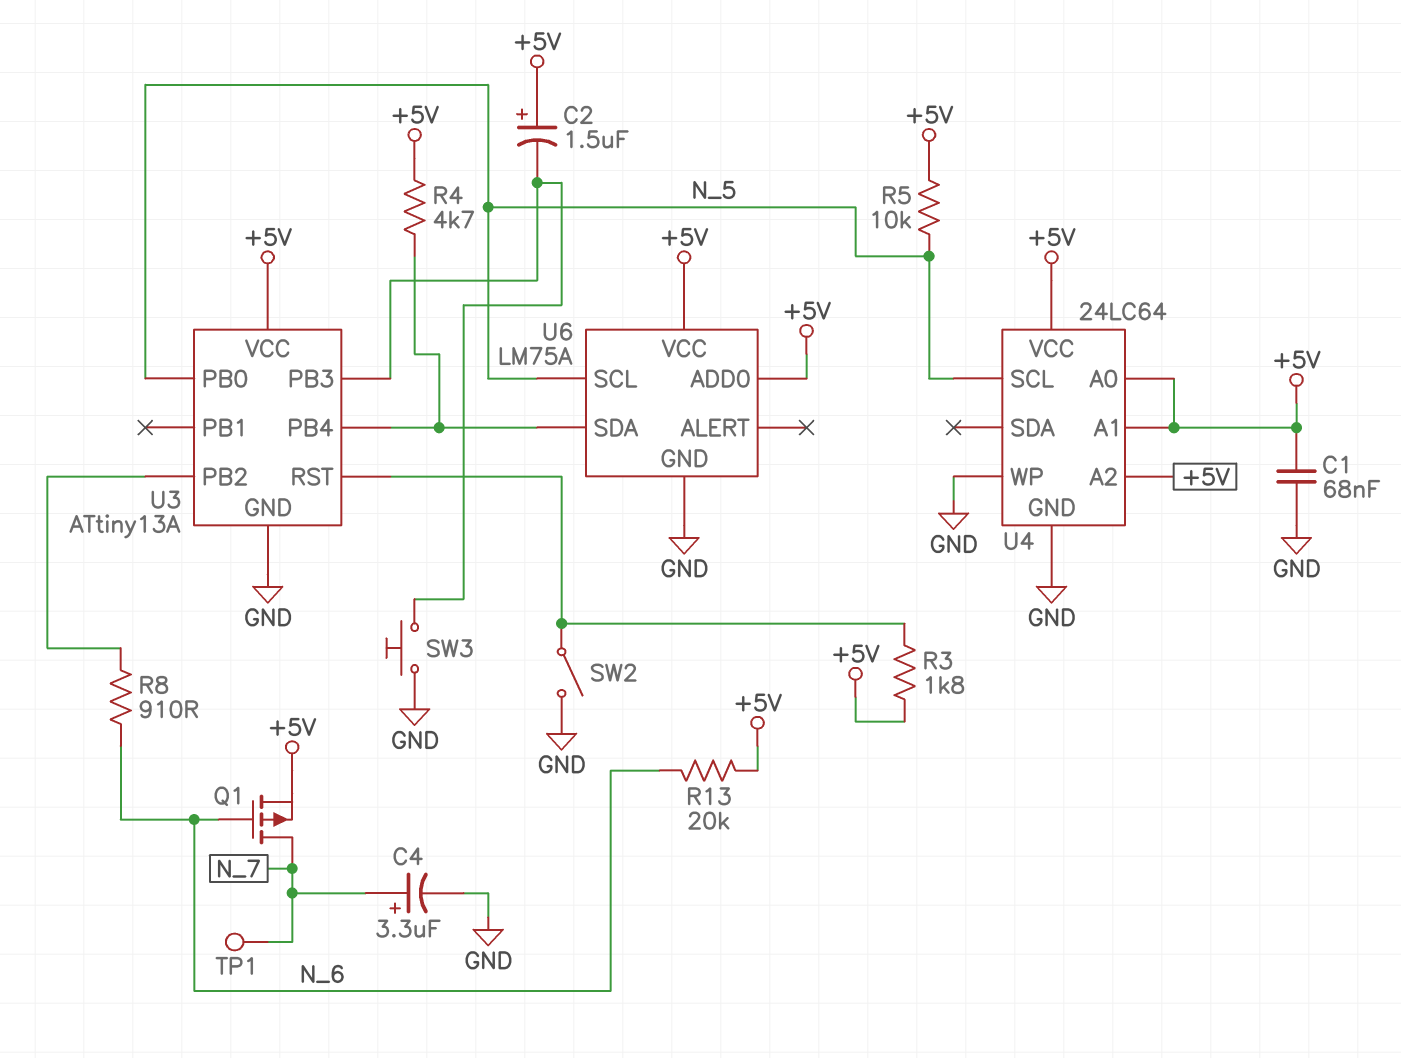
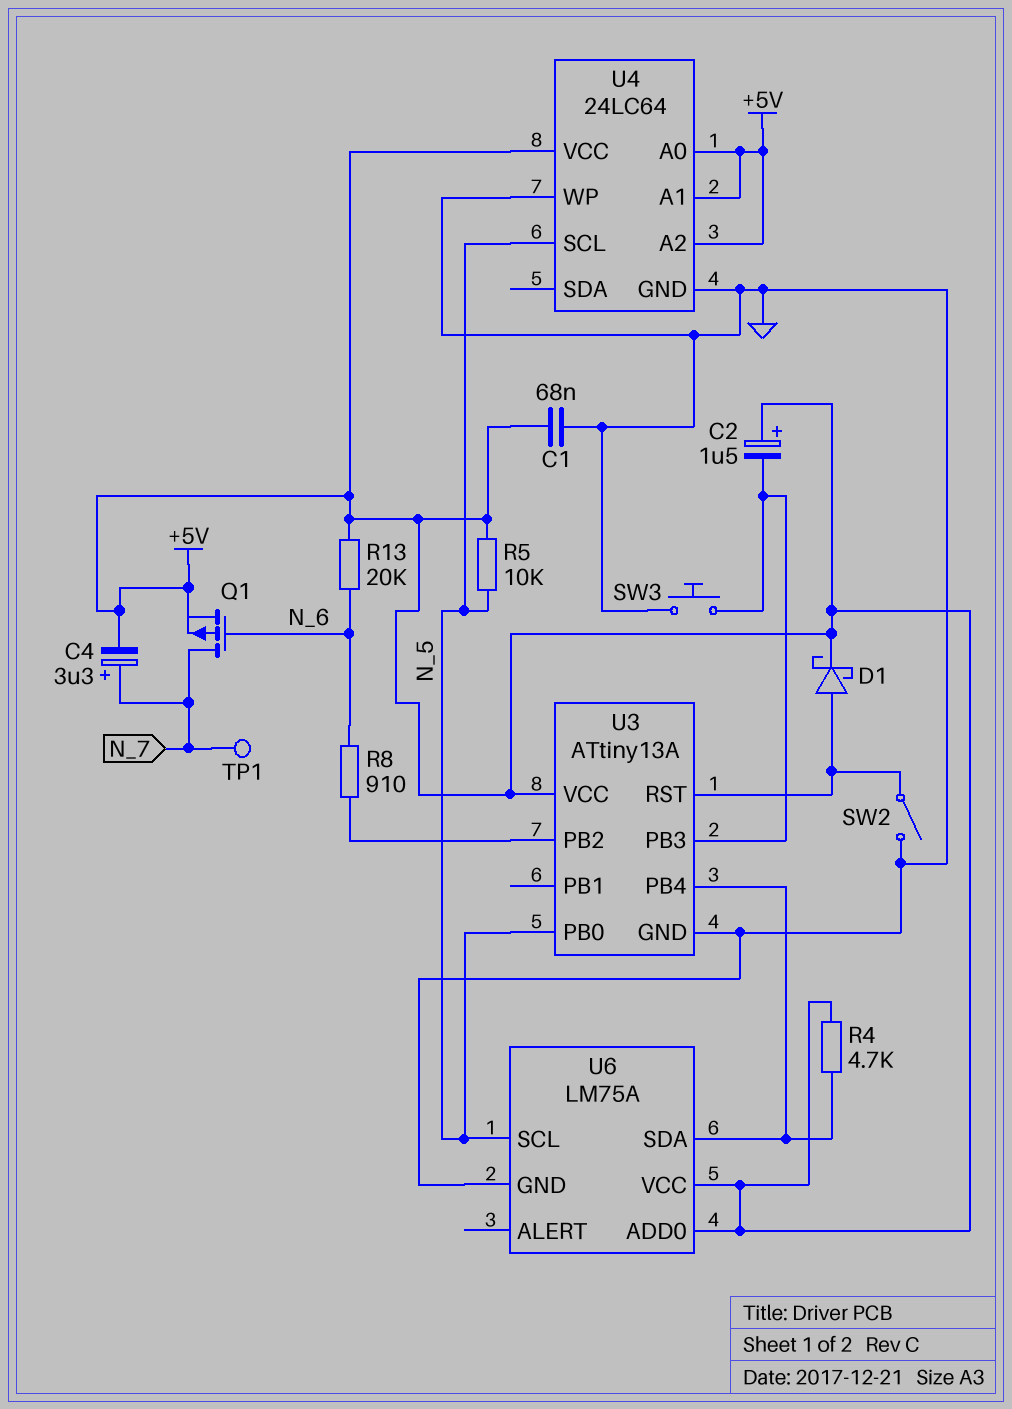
C4: 3.3uF (plus N_7, minus GND) -> 3.3uF (plus N_7, minus +5V)
D1: none -> schottky (A U3/RST, K +5V)
R3: 1.8k (+5V, U3/RST) -> none

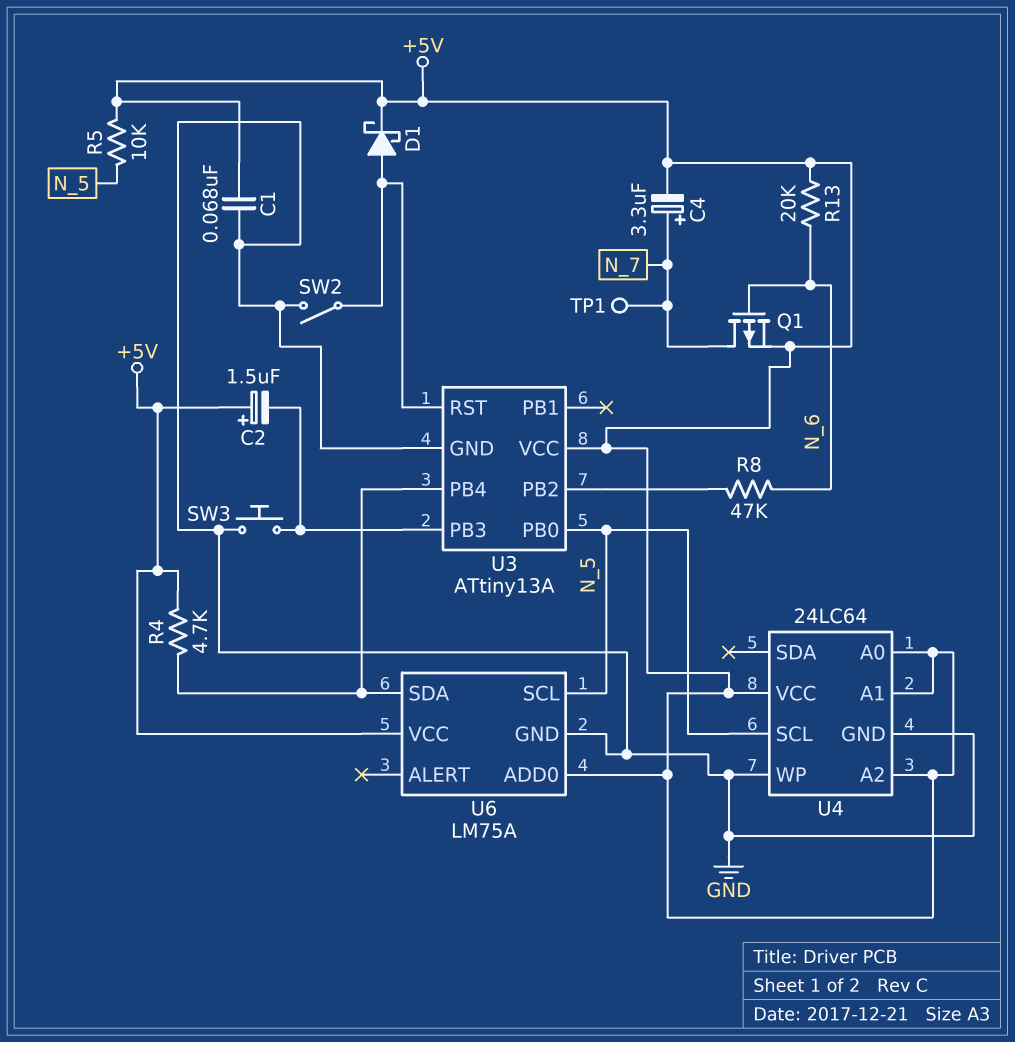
R8: 910 (N_6, U3/PB2) -> 47k (N_6, U3/PB2)

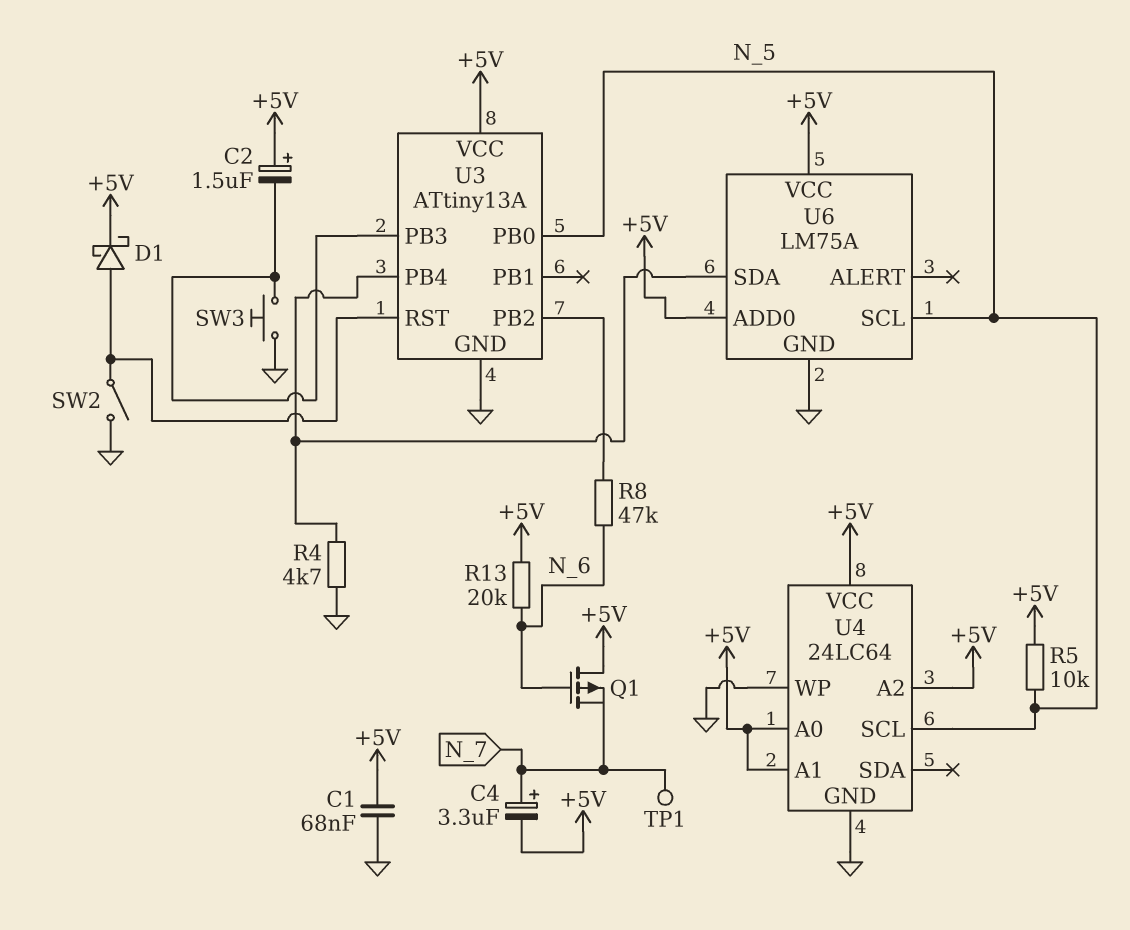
Q1: PMOS (G N_6, D N_7, S +5V) -> PMOS (G N_6, D +5V, S N_7)
R4: 4.7k (+5V, U3/PB4) -> 4.7k (GND, U3/PB4)

